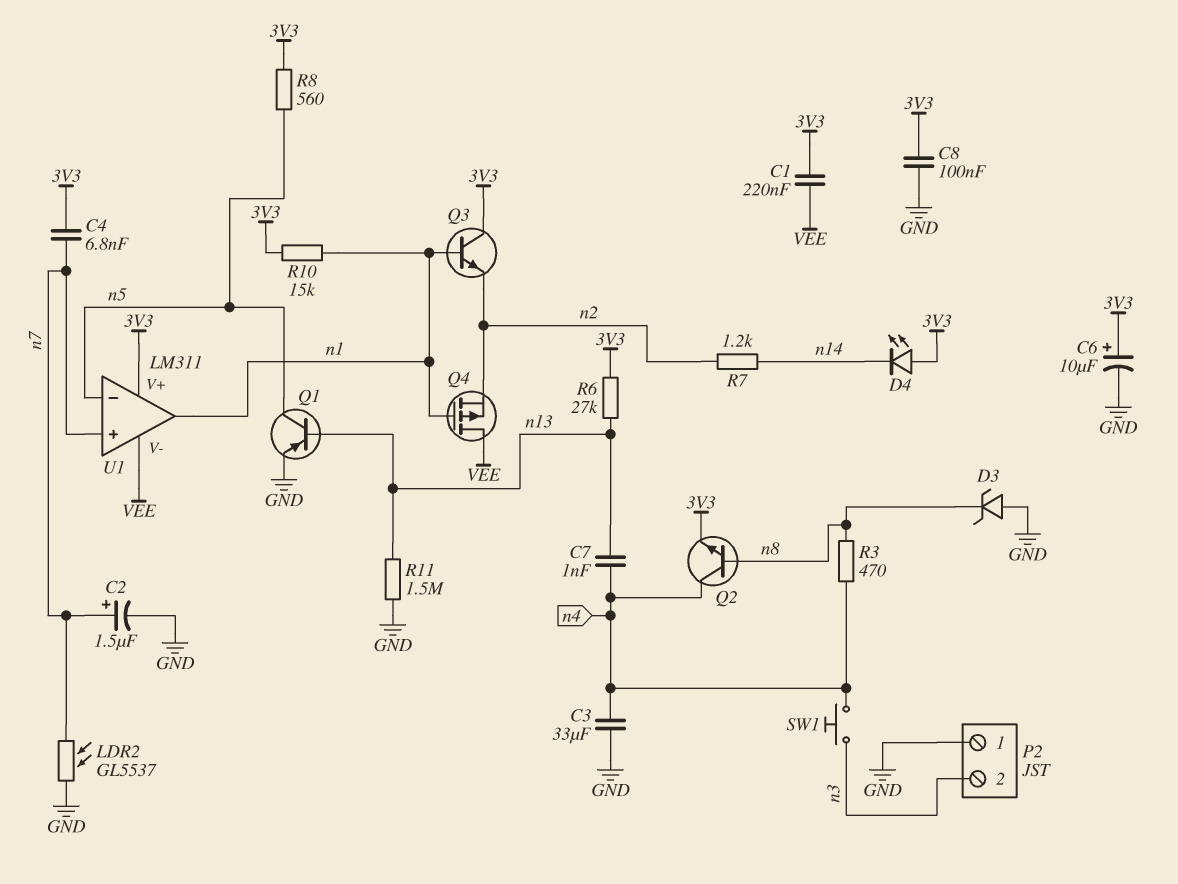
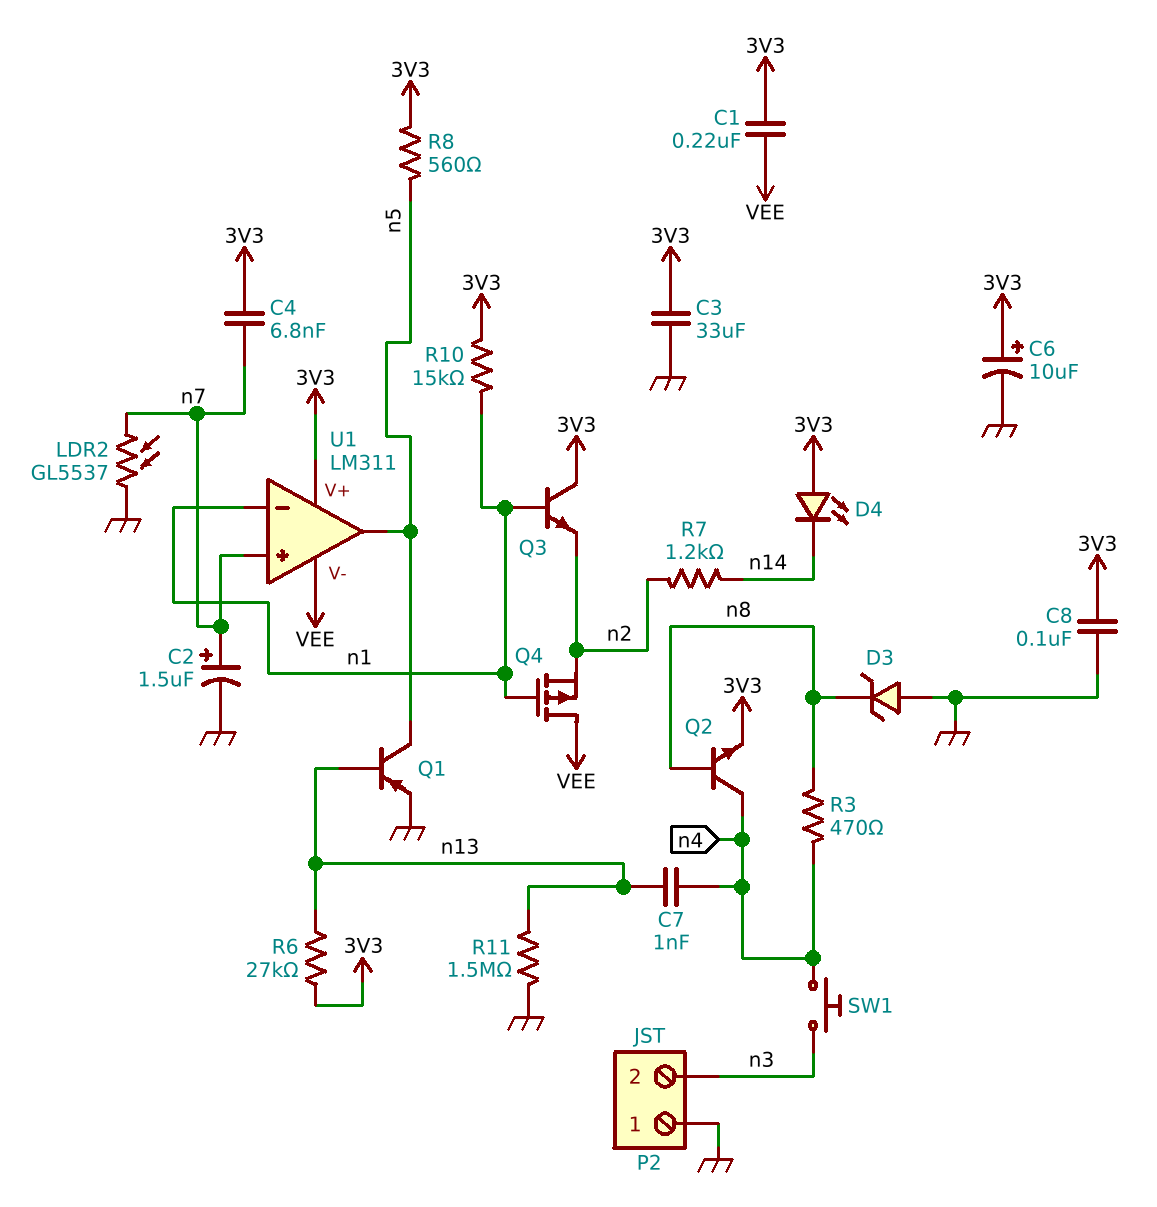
C3: 33uF (GND, n4) -> 33uF (3V3, GND)
U1 pin in-: n5 -> n1
U1 pin out: n1 -> n5

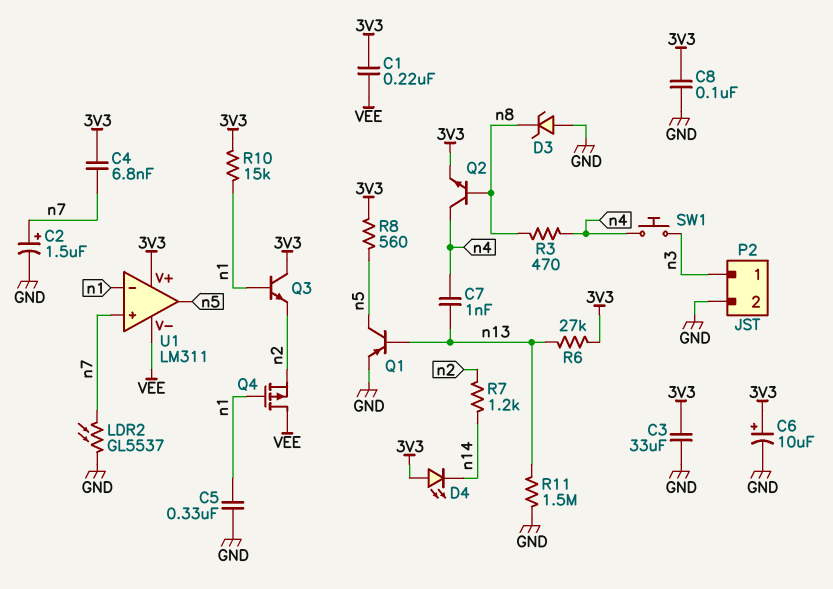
C5: none -> 330nF (GND, n1)
P2 pin 1: GND -> n3
P2 pin 2: n3 -> GND

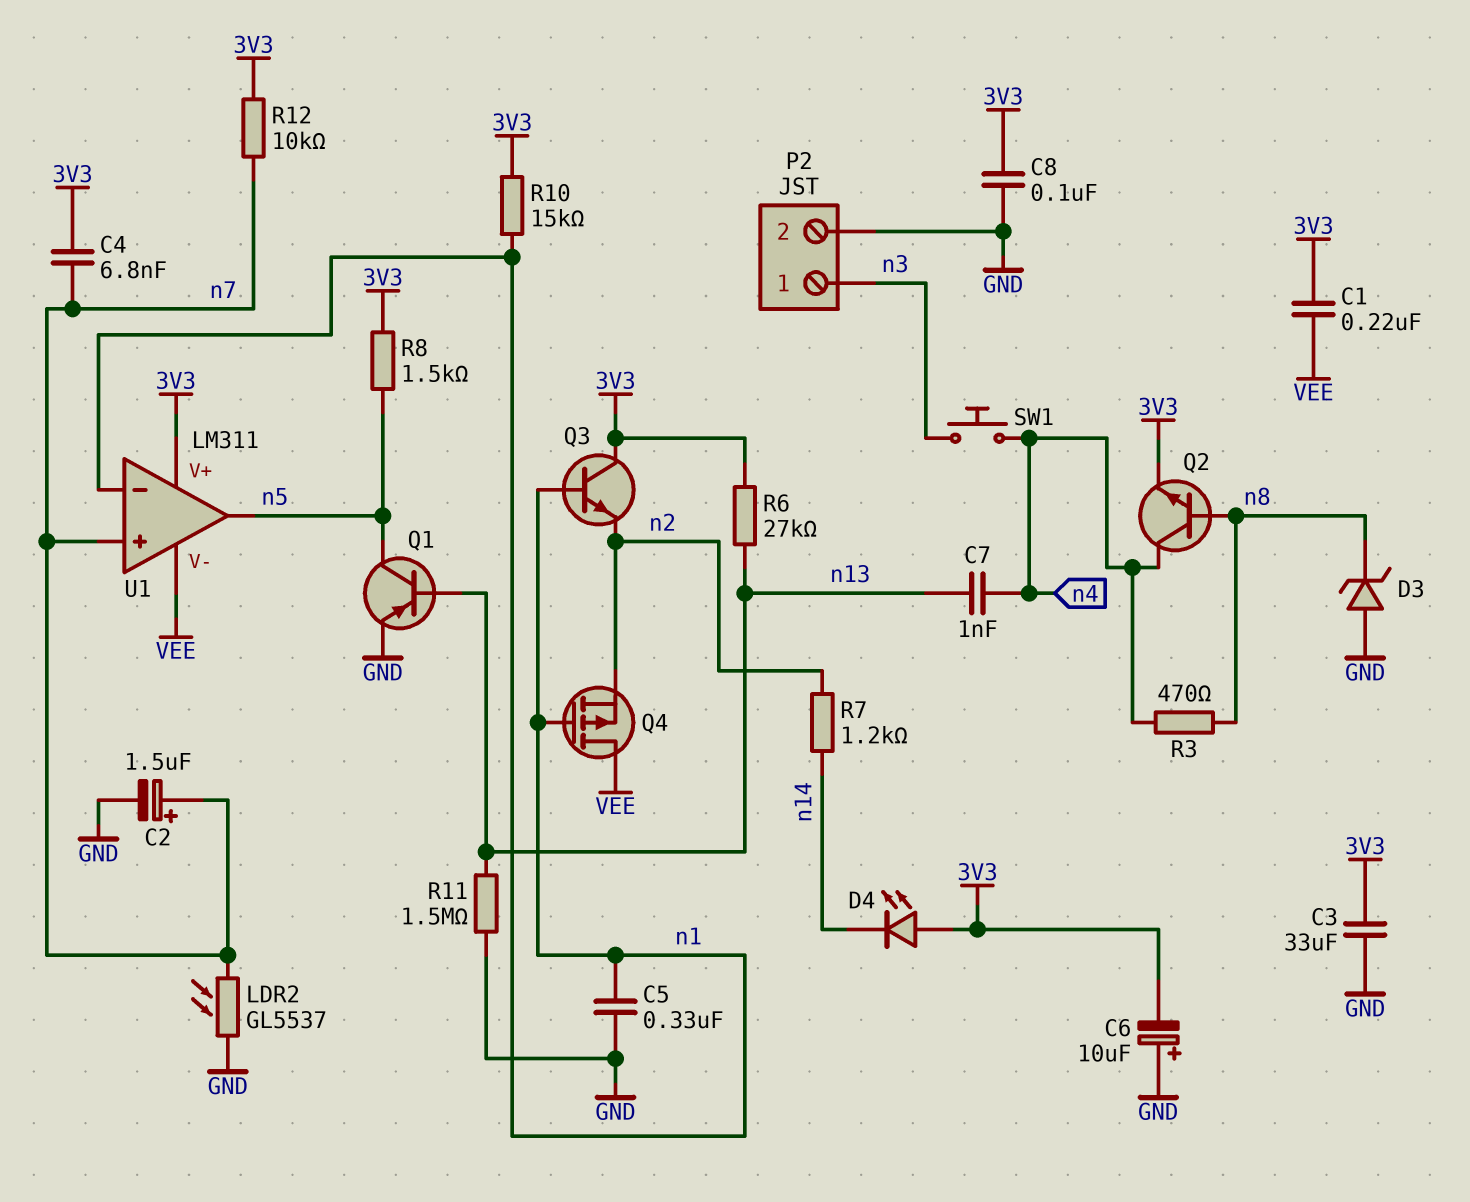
C6: 10uF (plus 3V3, minus GND) -> 10uF (plus GND, minus 3V3)
R8: 560 (3V3, n5) -> 1.5k (3V3, n5)
R12: none -> 10k (3V3, n7)

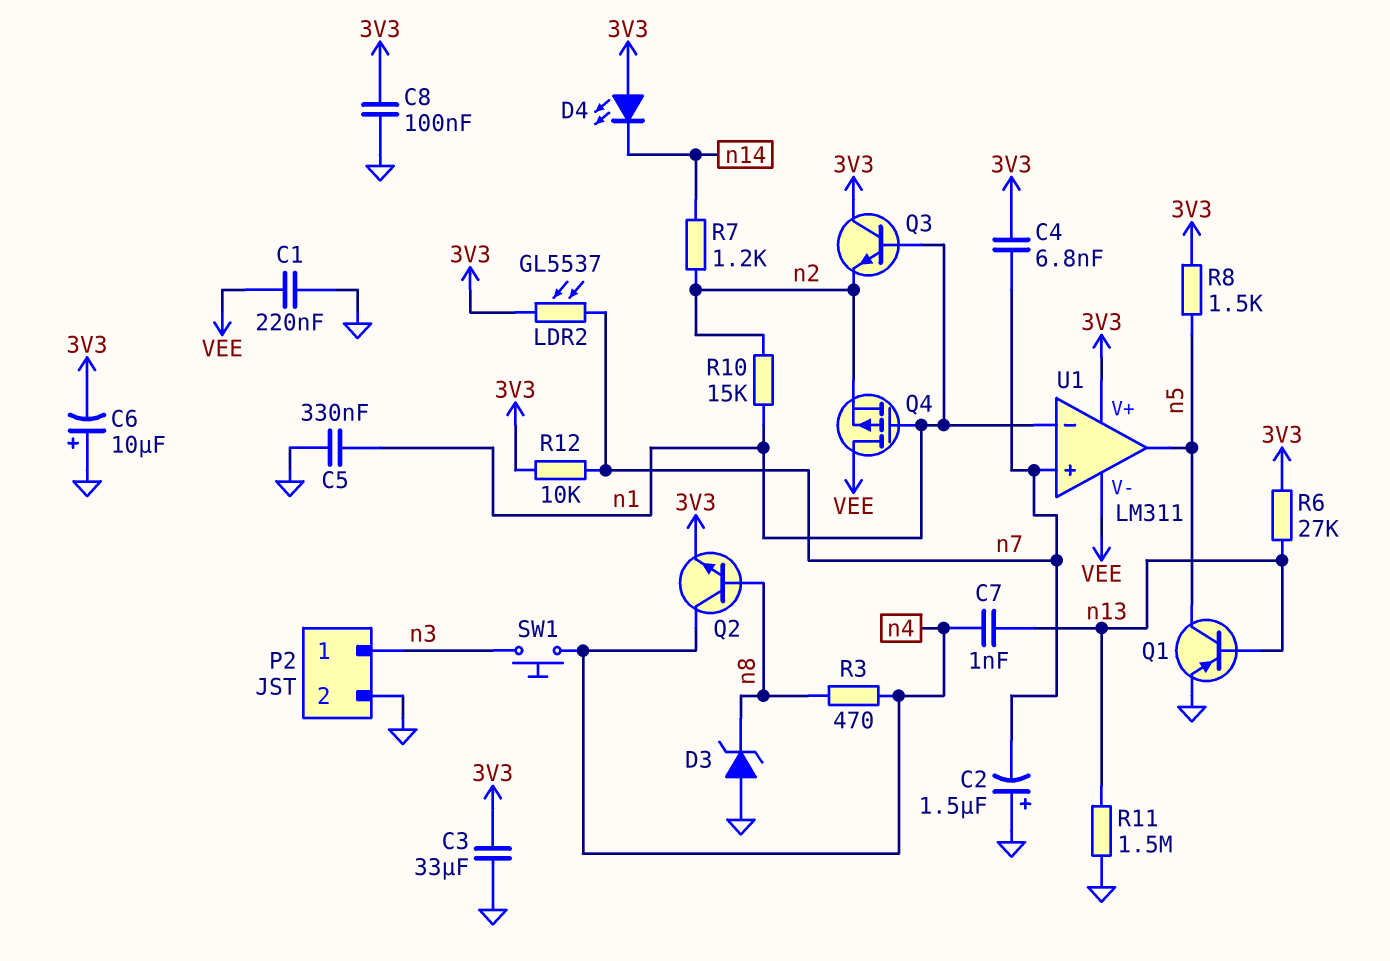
C1: 220nF (3V3, VEE) -> 220nF (GND, VEE)
C2: 1.5uF (plus n7, minus GND) -> 1.5uF (plus GND, minus n7)
LDR2: GL5537 (GND, n7) -> GL5537 (3V3, n7)
R10: 15k (3V3, n1) -> 15k (n1, n2)

